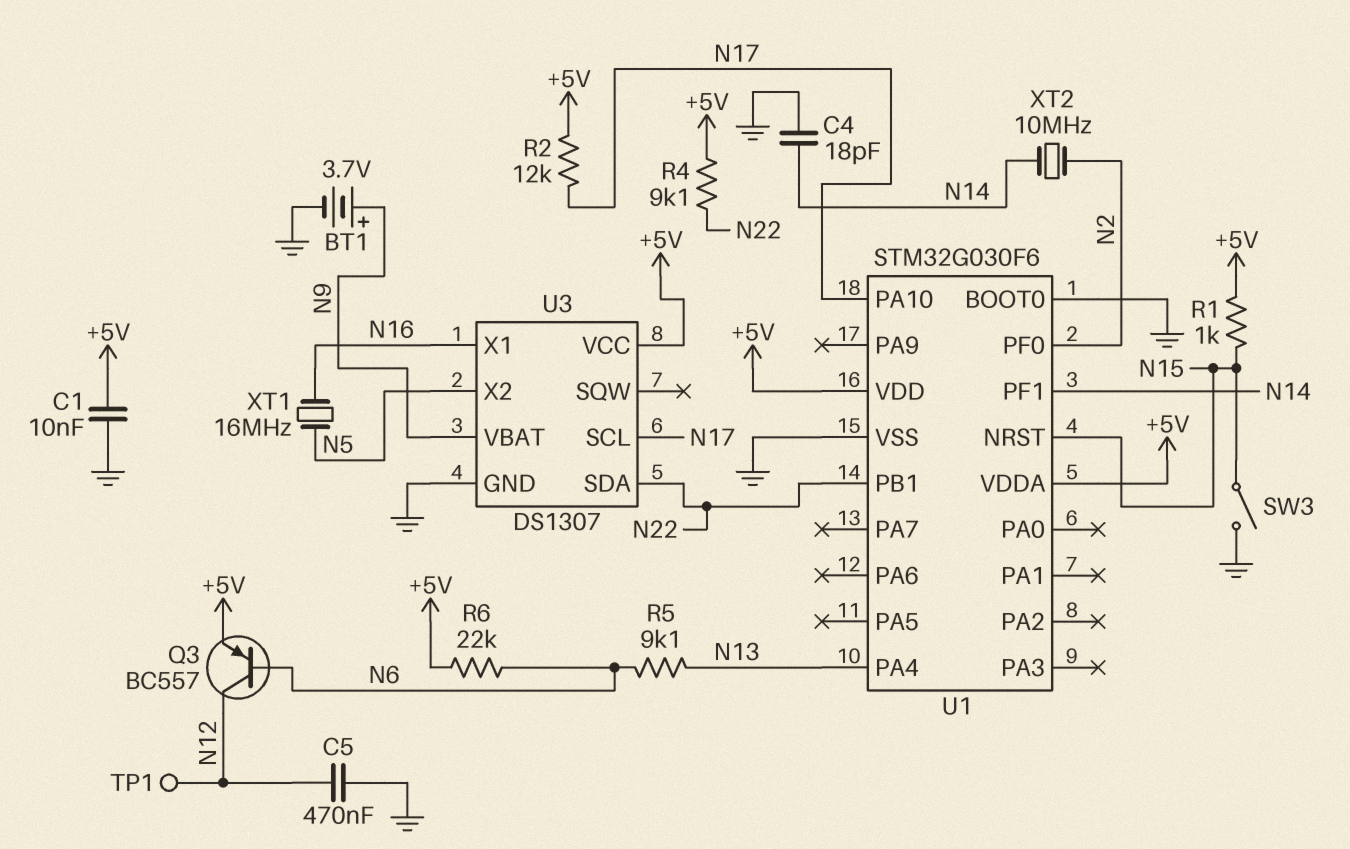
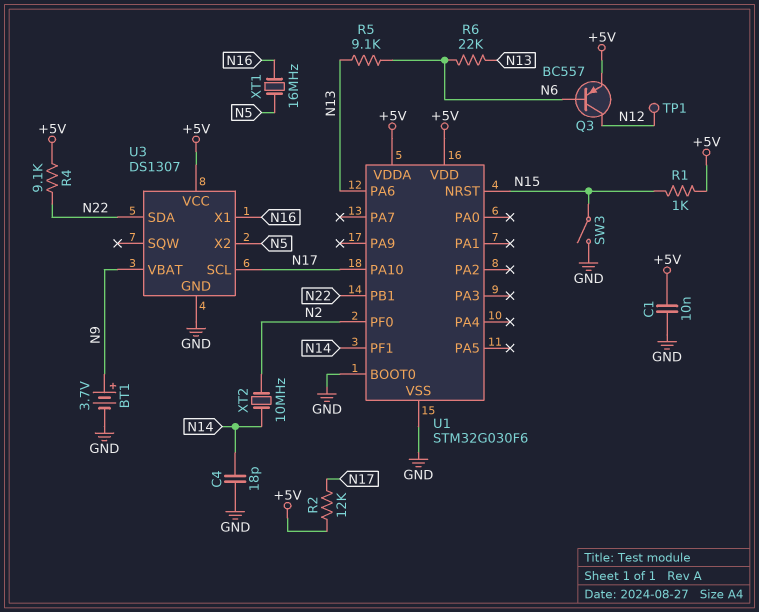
C5: 470nF (GND, N12) -> none
R6: 22k (+5V, N6) -> 22k (N6, N13)
U1 pin PA4: N13 -> none
U1 pin PA6: none -> N13

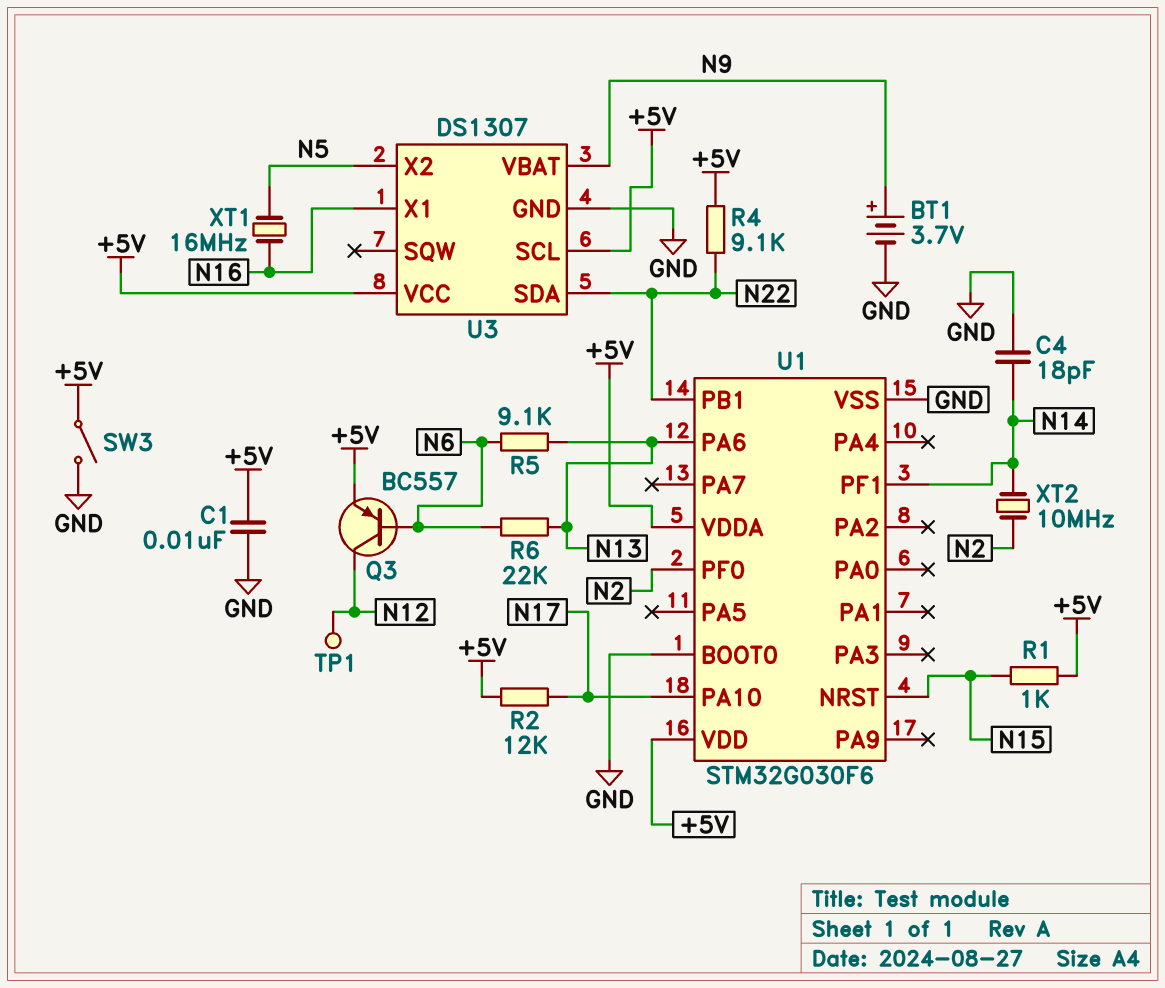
SW3: switch (GND, N15) -> switch (+5V, GND)
U3 pin SCL: N17 -> +5V

